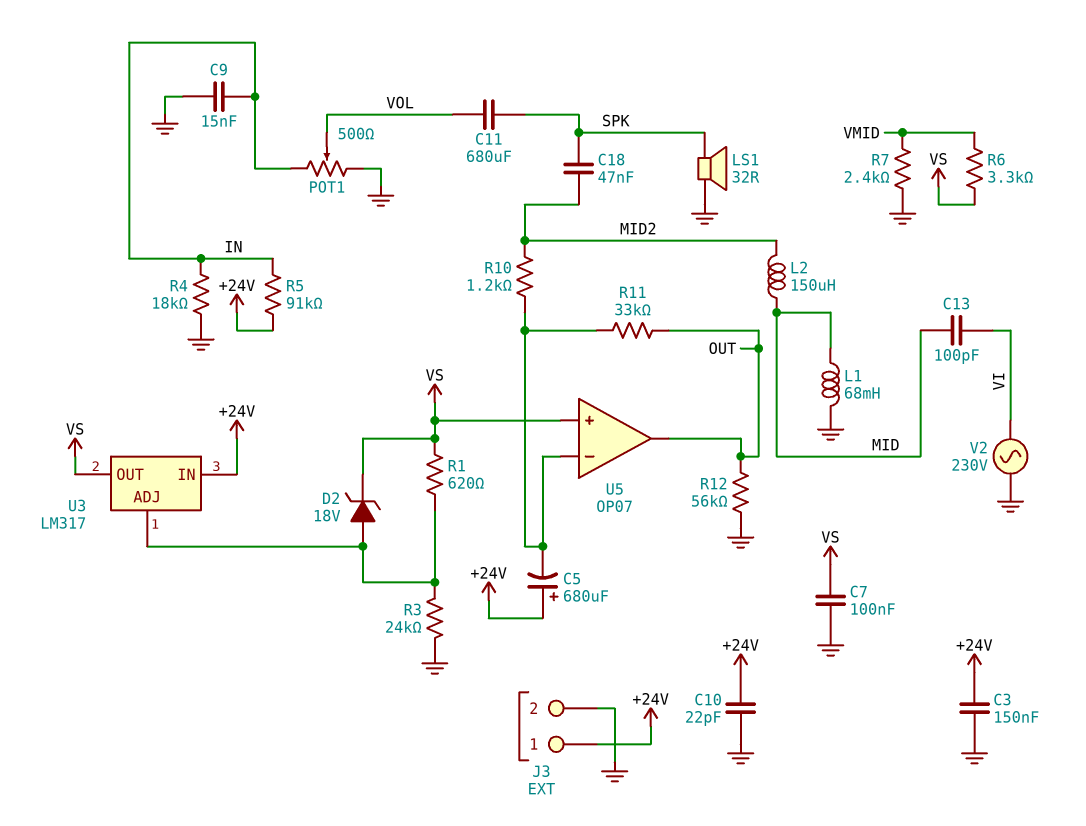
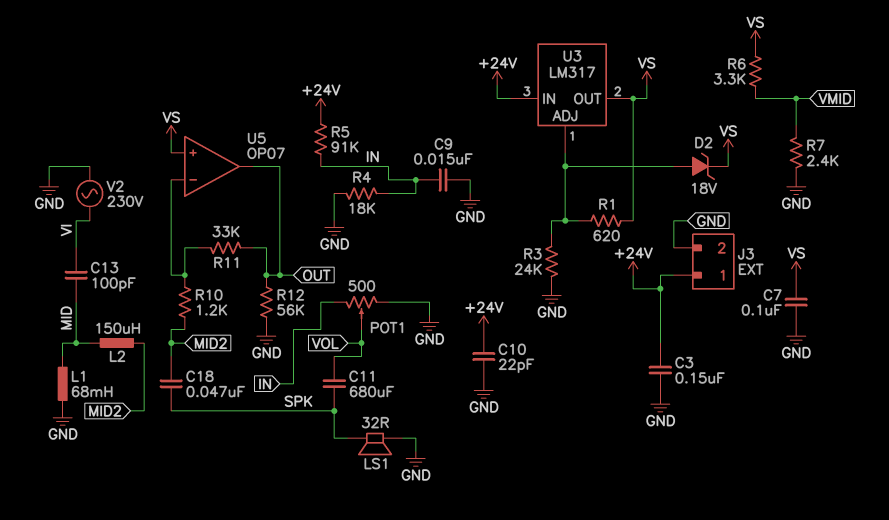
C5: 680uF (plus +24V, minus U5/in-) -> none

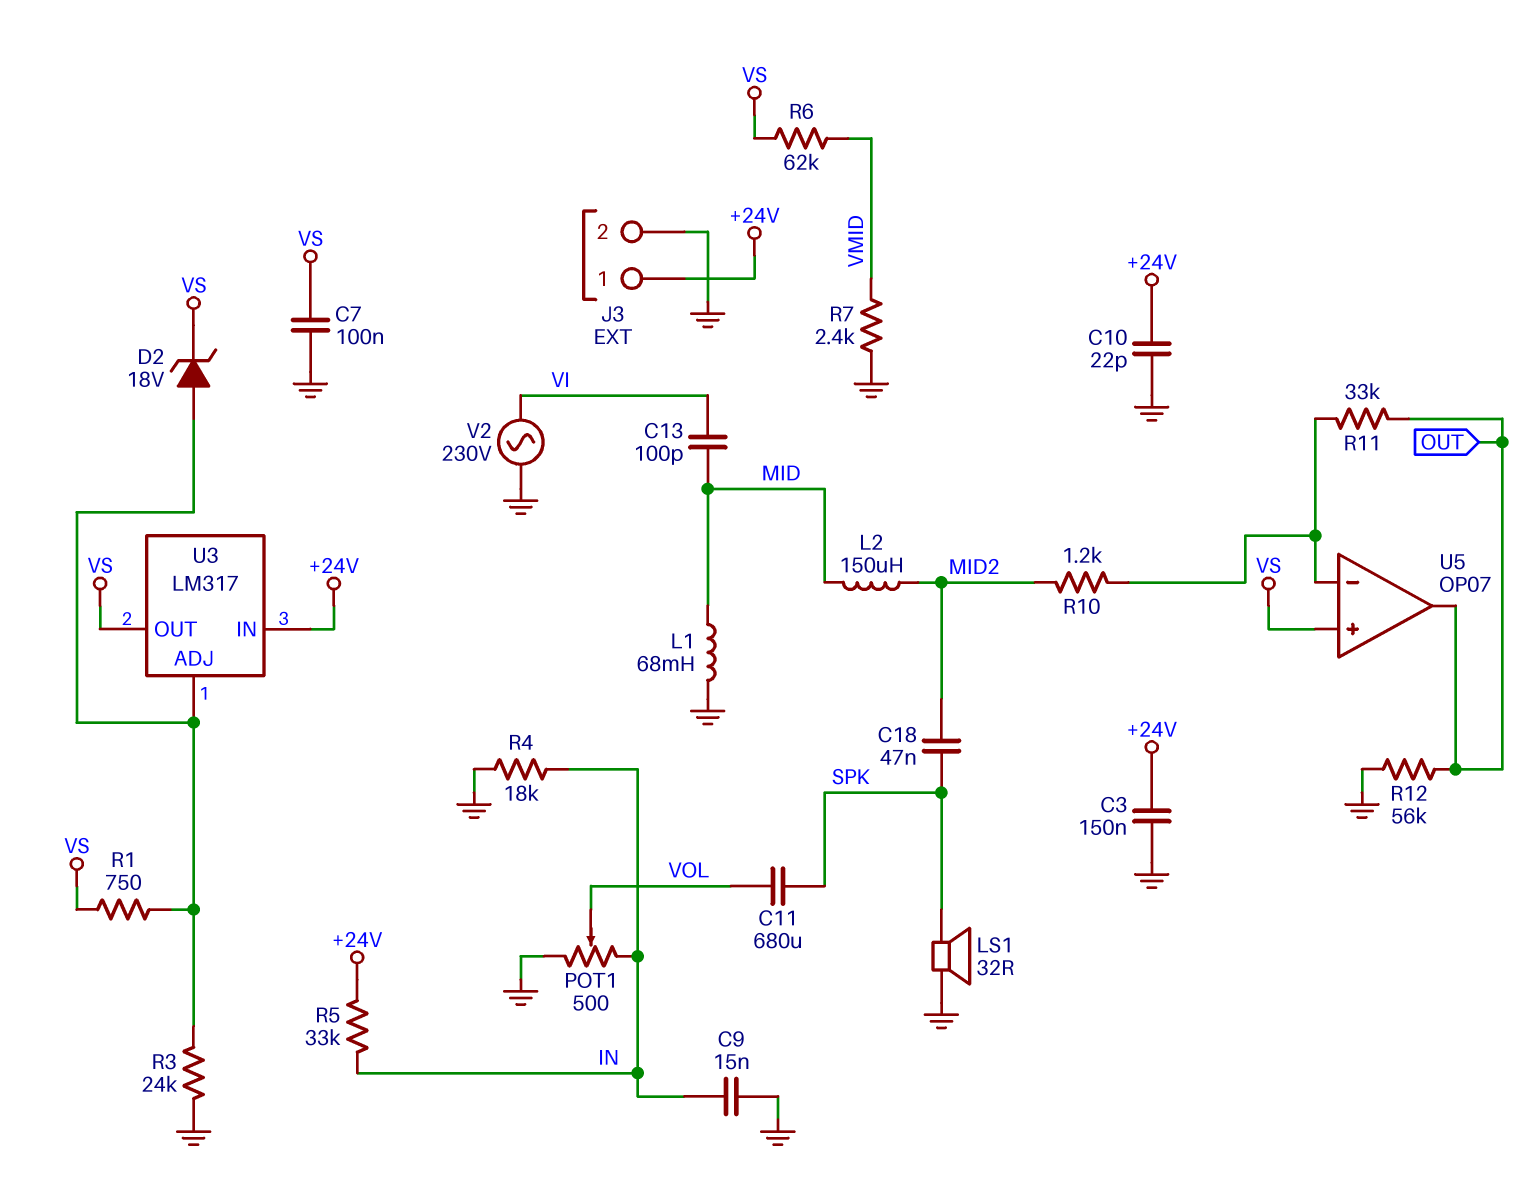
R1: 620 (U3/ADJ, VS) -> 750 (U3/ADJ, VS)
R5: 91k (+24V, IN) -> 33k (+24V, IN)
R6: 3.3k (VMID, VS) -> 62k (VMID, VS)

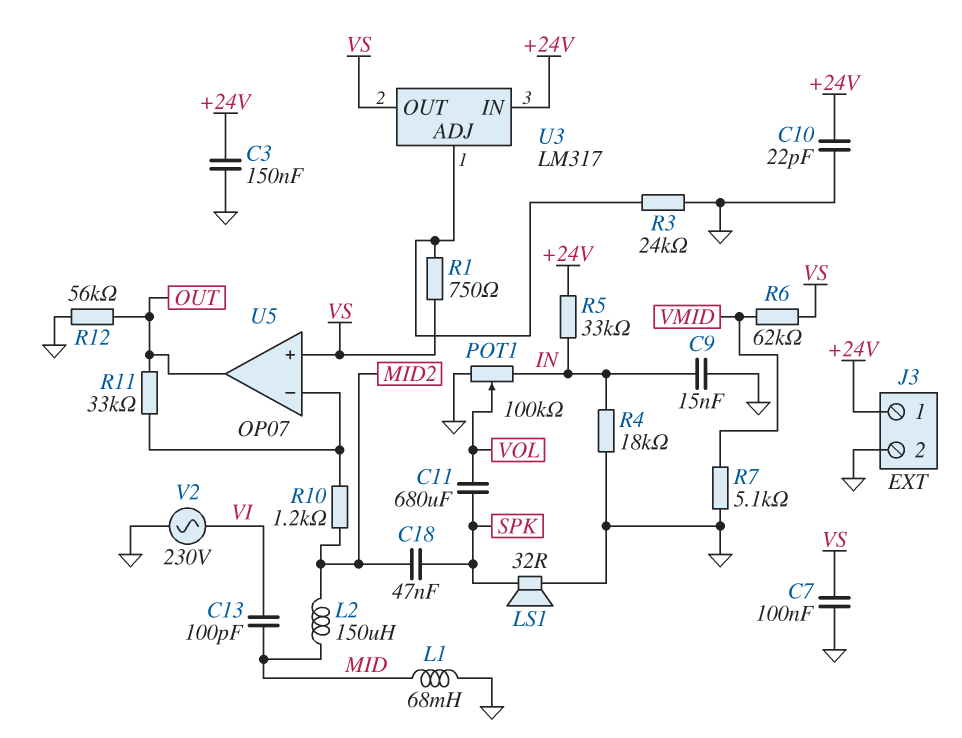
D2: zener 18V (A U3/ADJ, K VS) -> none
POT1: 500 (GND, IN, wiper VOL) -> 100k (GND, IN, wiper VOL)
R7: 2.4k (GND, VMID) -> 5.1k (GND, VMID)

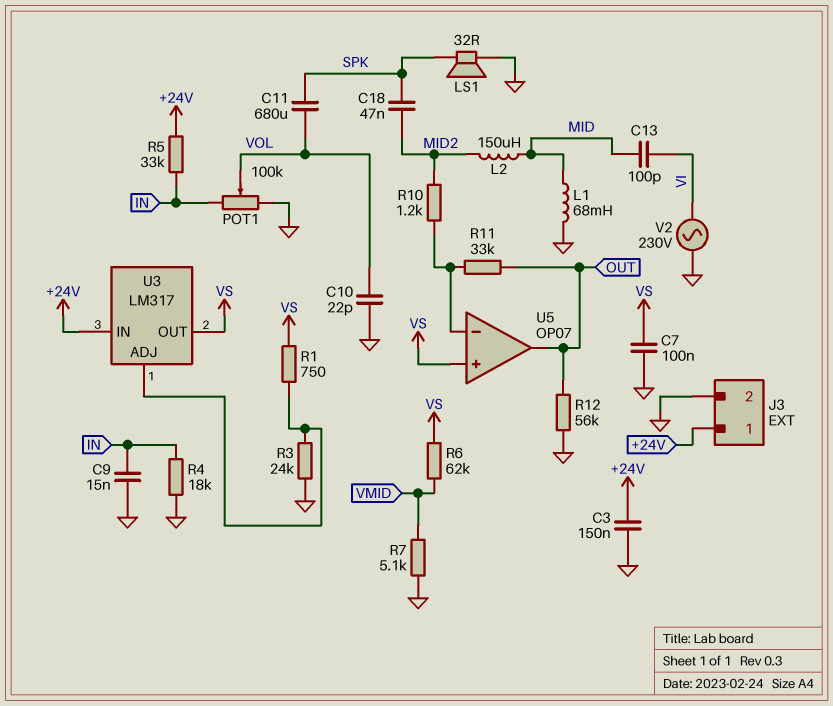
C10: 22pF (+24V, GND) -> 22pF (GND, VOL)

